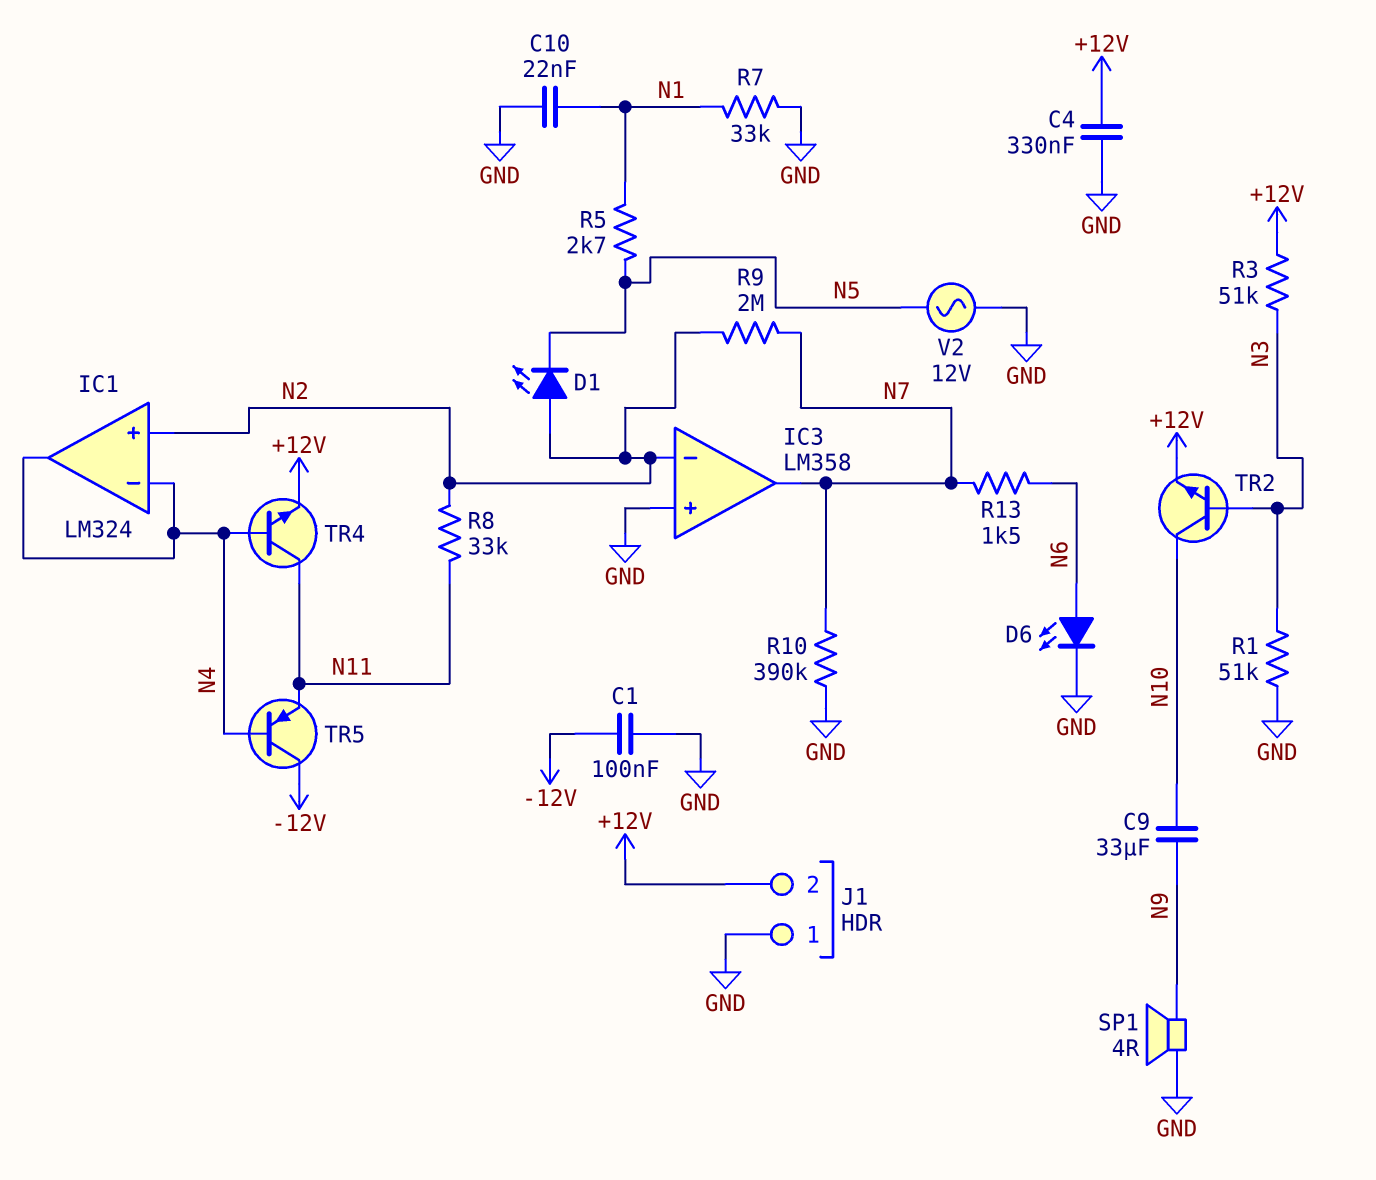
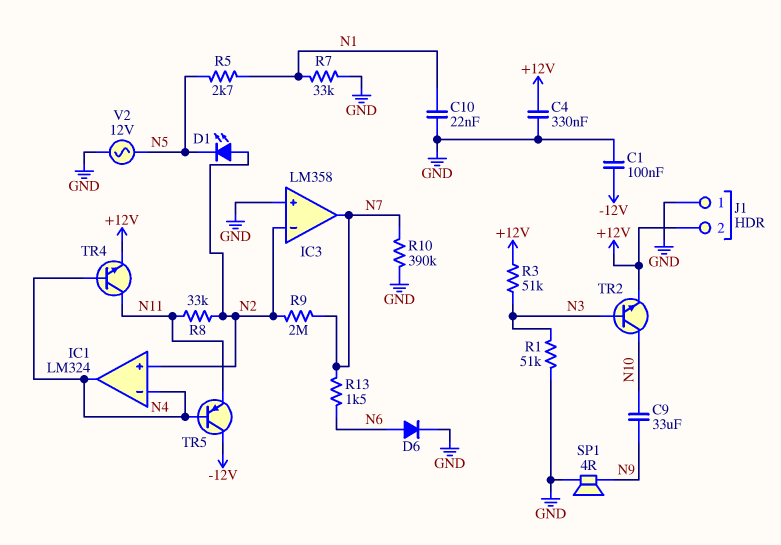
D6: LED (A N6, K GND) -> diode (A N6, K GND)

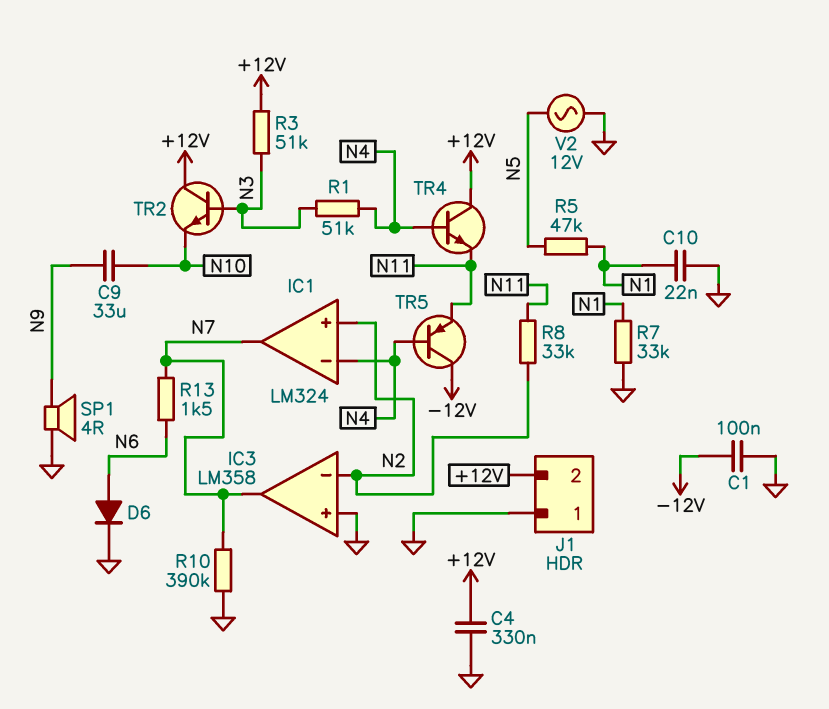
D1: LED (A N2, K N5) -> none
IC1 pin out: N4 -> N7
R1: 51k (GND, N3) -> 51k (N3, N4)
R5: 2.7k (N1, N5) -> 47k (N1, N5)
R9: 2M (N2, N7) -> none
TR2: NPN (B N3, C N10, E +12V) -> NPN (B N3, C +12V, E N10)
TR4: NPN (B N4, C N11, E +12V) -> NPN (B N4, C +12V, E N11)

